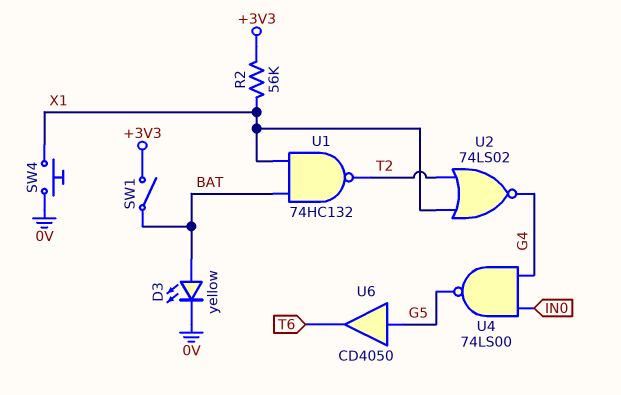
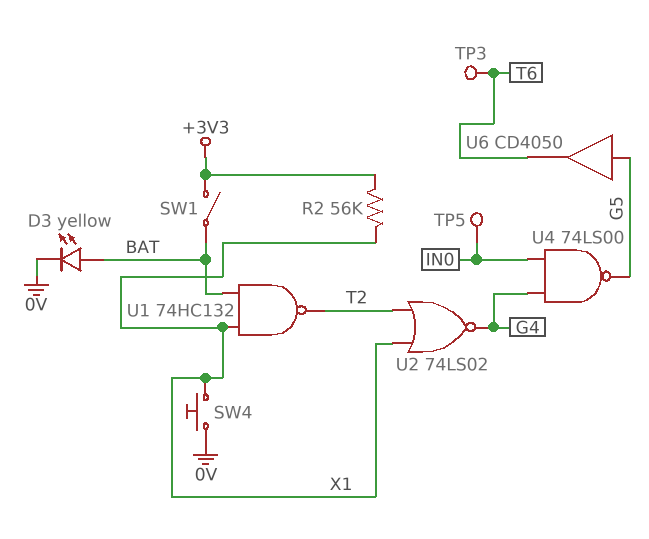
TP3: none -> test point (T6)
TP5: none -> test point (IN0)

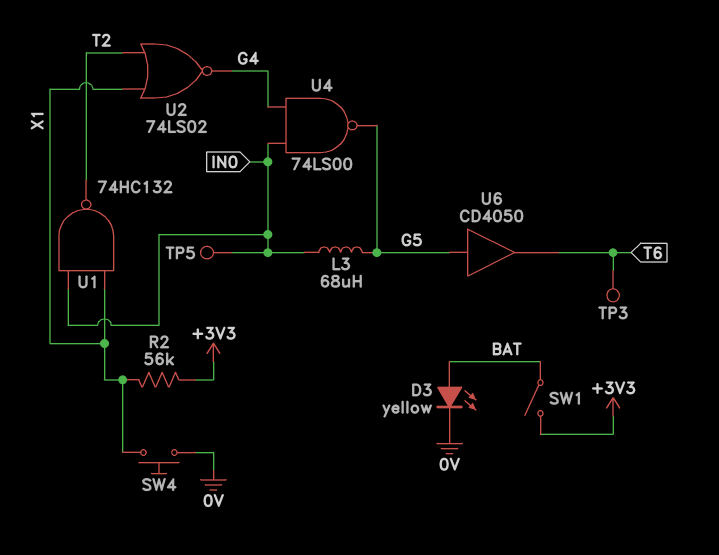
L3: none -> 68uH (G5, IN0)
U1: NAND 74HC132 (in BAT, in X1, out T2) -> NAND 74HC132 (in IN0, in X1, out T2)

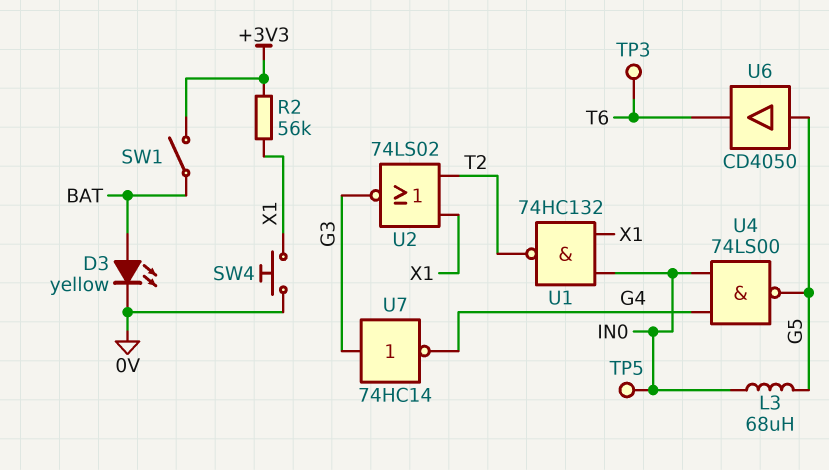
U2: NOR 74LS02 (in T2, in X1, out G4) -> NOR 74LS02 (in T2, in X1, out G3)
U7: none -> NOT 74HC14 (in G3, out G4)

